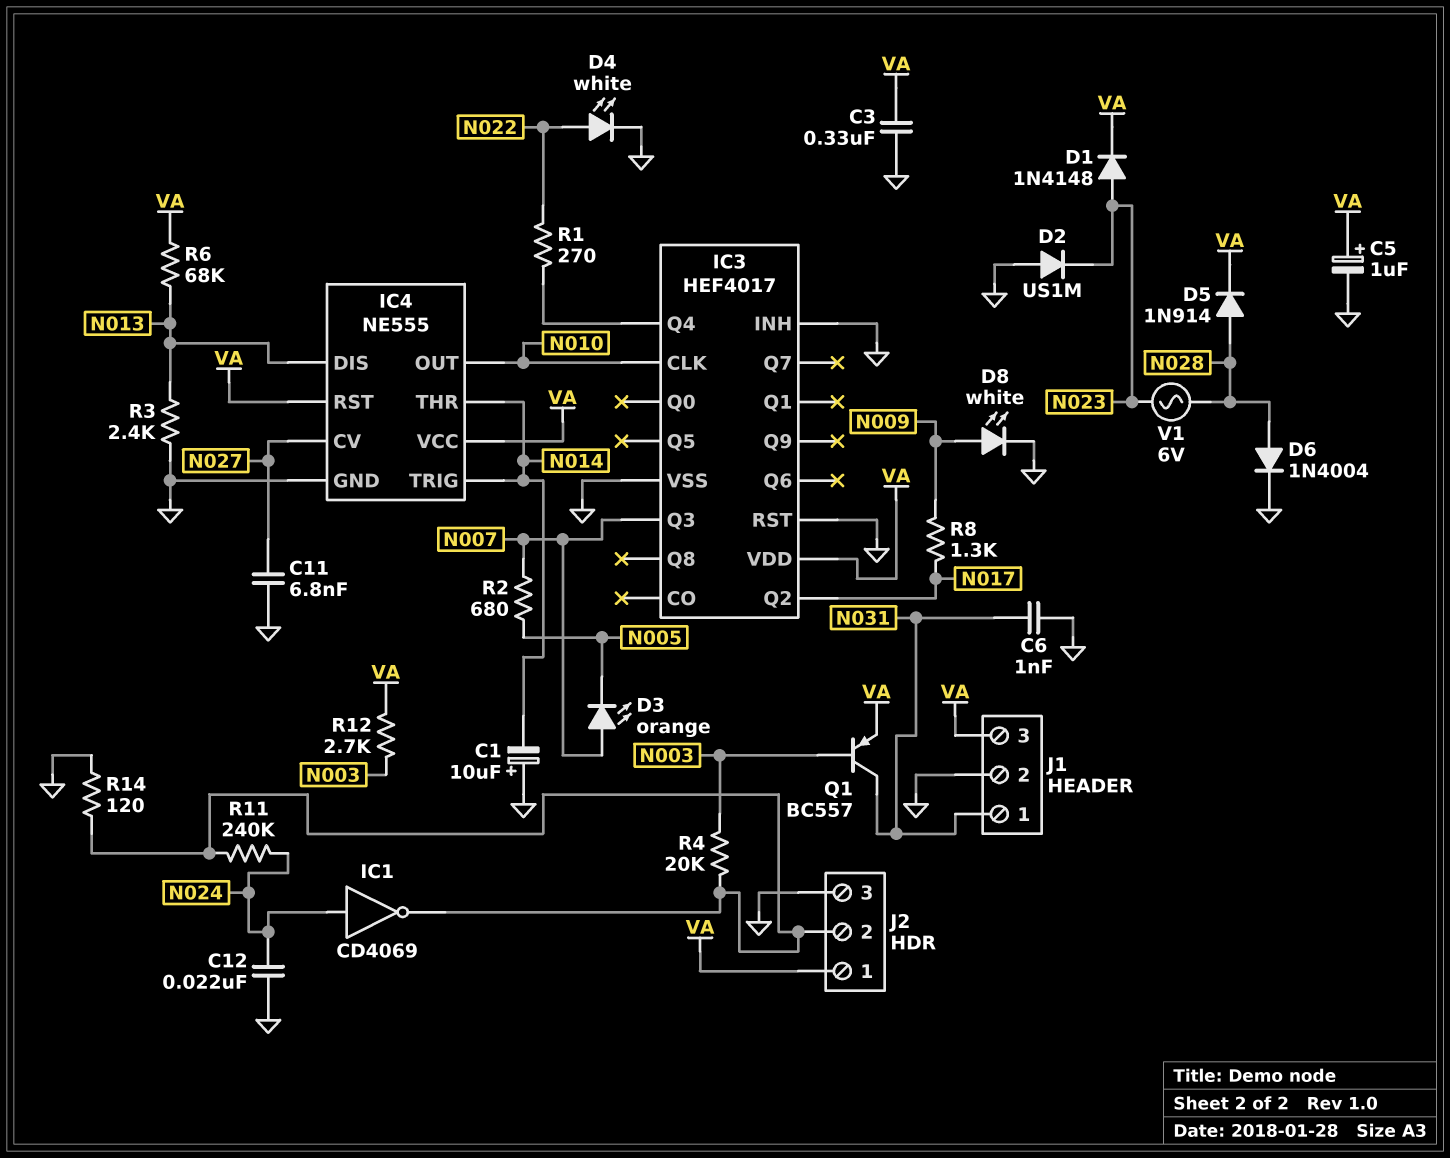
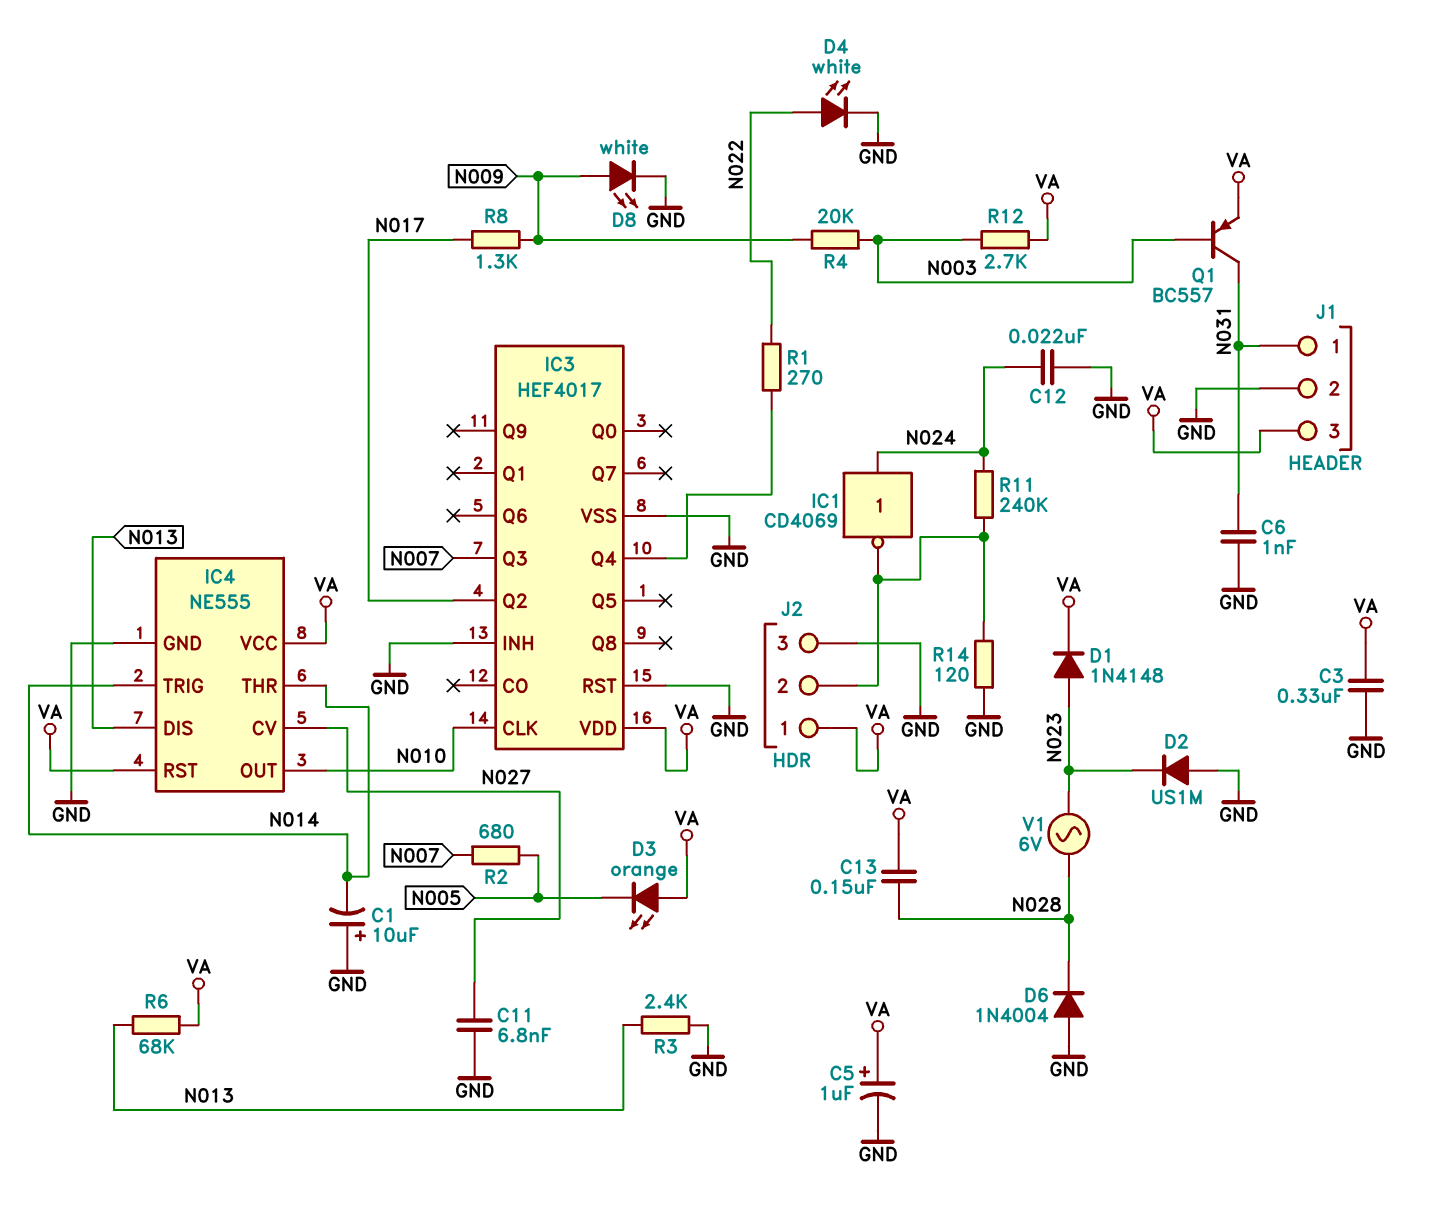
C13: none -> 150nF (N028, VA)
D3: LED orange (A N007, K N005) -> LED orange (A VA, K N005)
D5: diode 1N914 (A N028, K VA) -> none
D6: diode 1N4004 (A N028, K GND) -> diode 1N4004 (A GND, K N028)
R4: 20k (J2/2, N003) -> 20k (N003, N009)

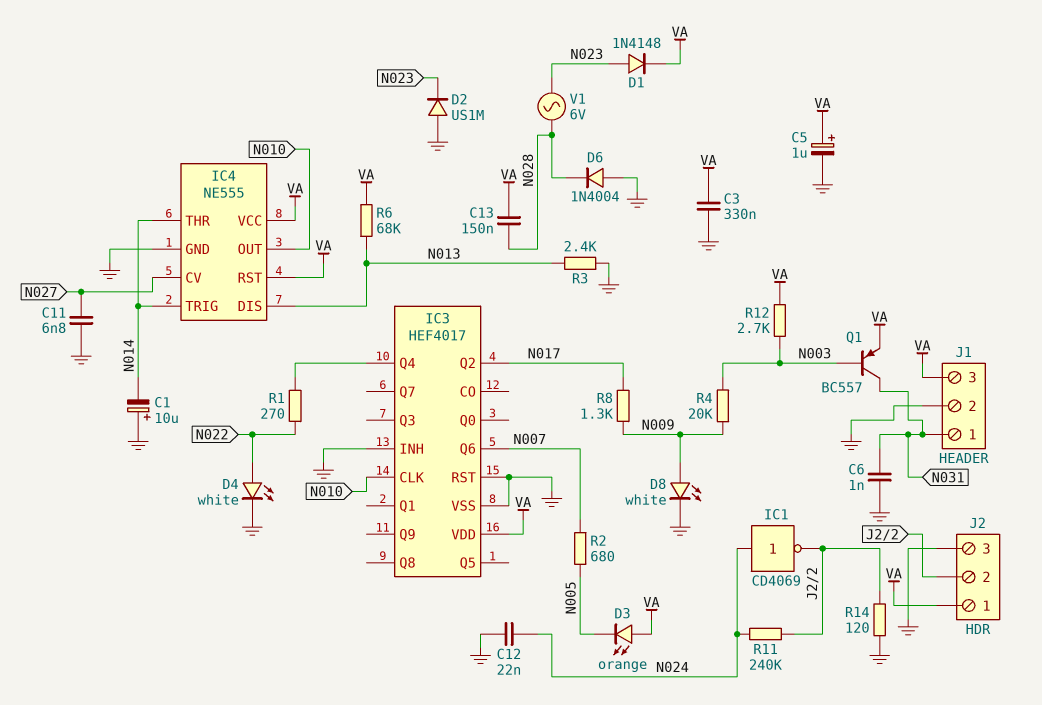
IC3 pin Q3: N007 -> none
IC3 pin Q6: none -> N007

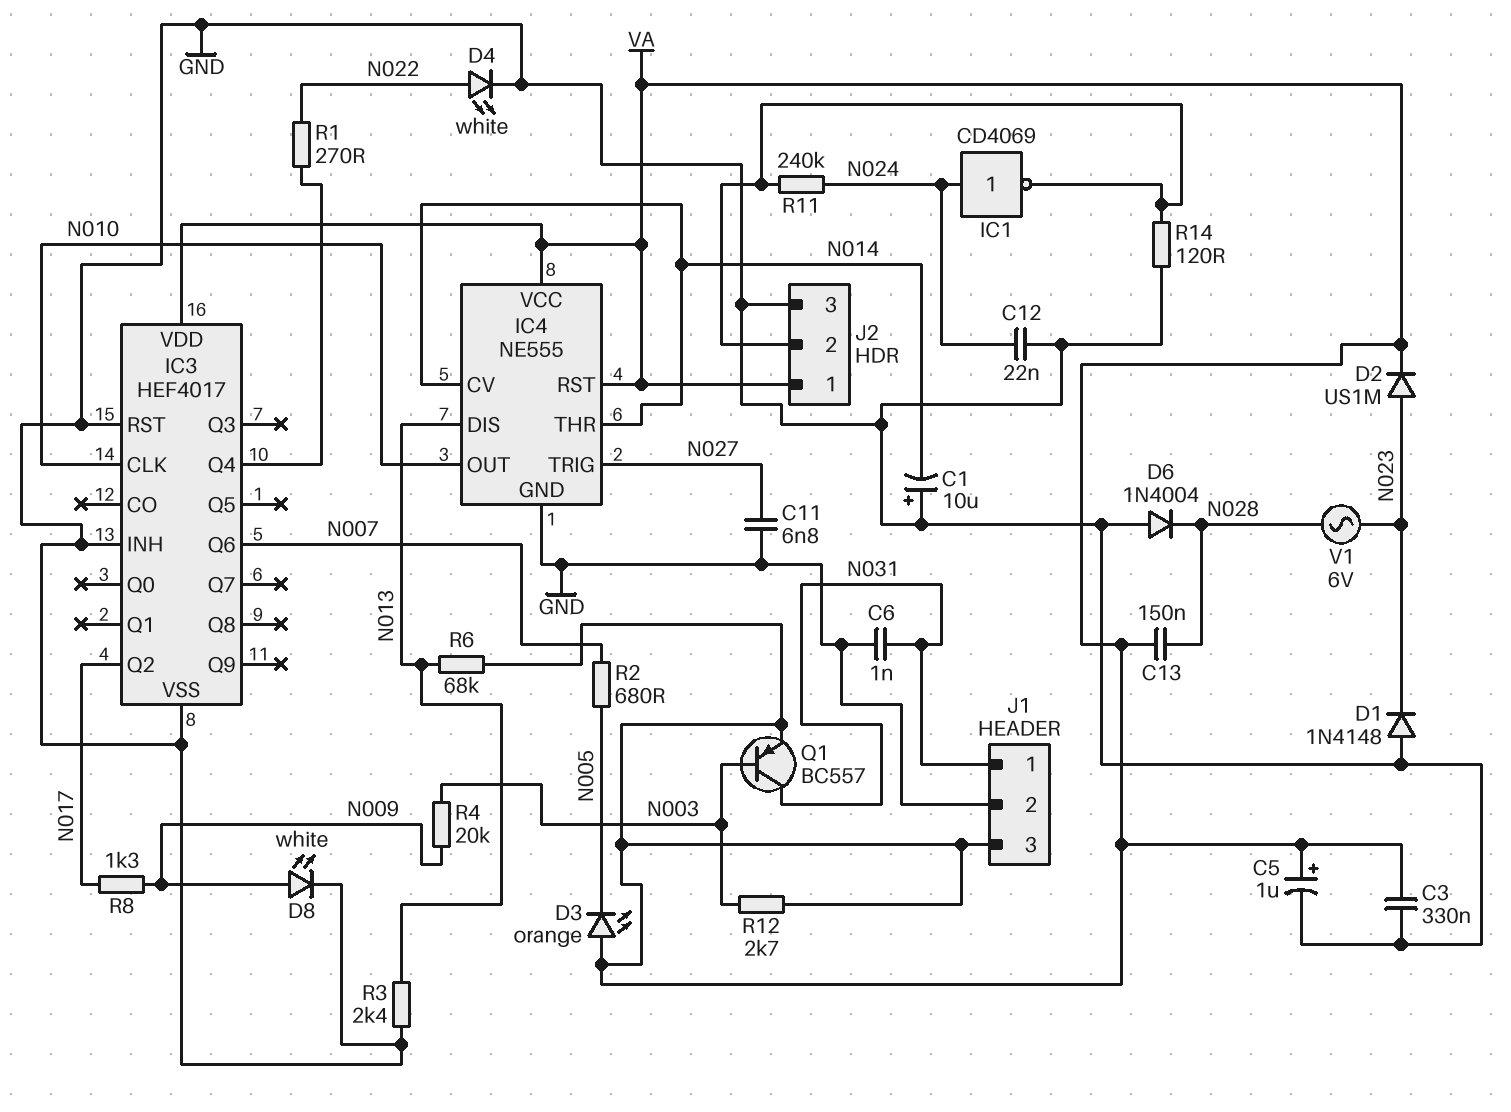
D1: diode 1N4148 (A N023, K VA) -> diode 1N4148 (A GND, K N023)
D2: diode US1M (A GND, K N023) -> diode US1M (A N023, K VA)
IC4 pin CV: N027 -> N014
IC4 pin TRIG: N014 -> N027

